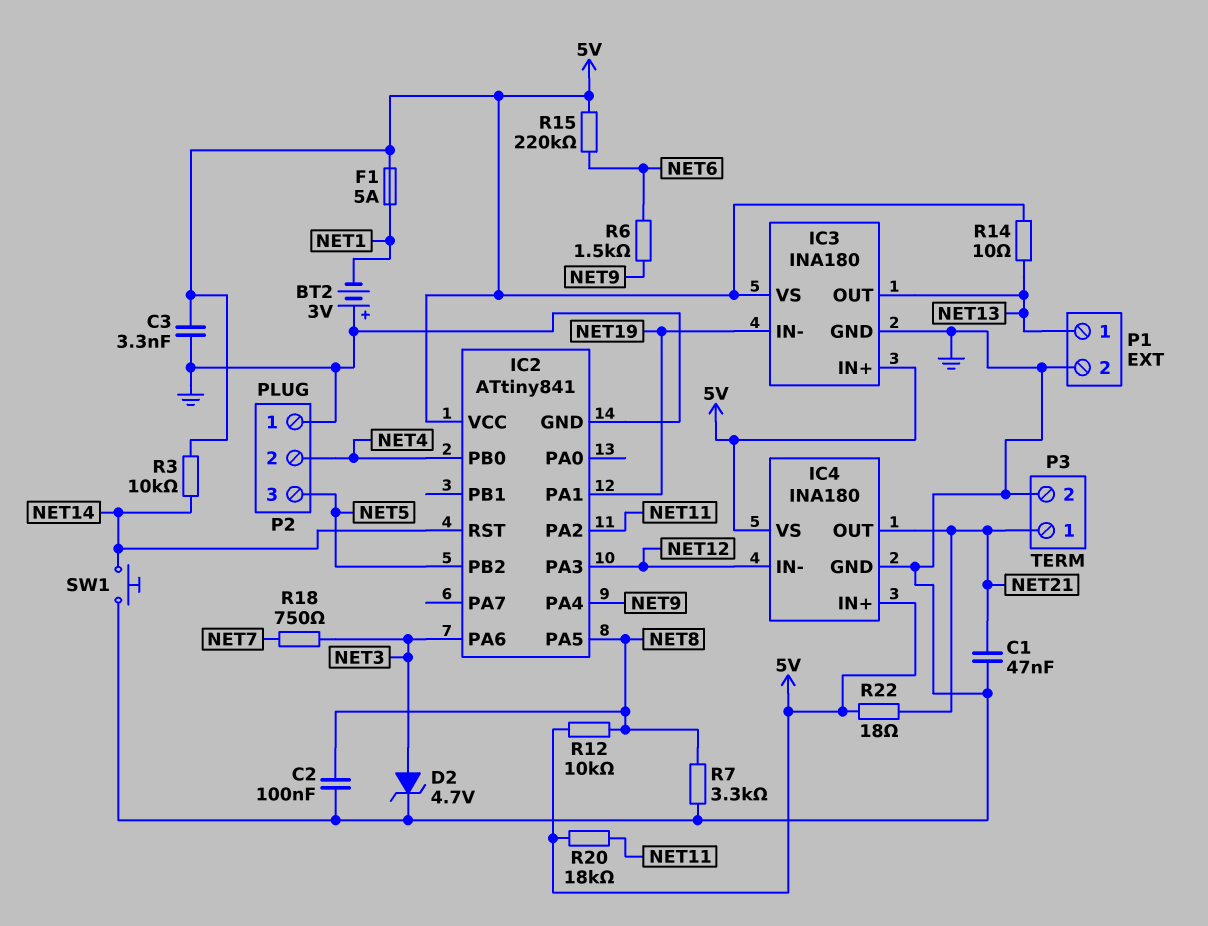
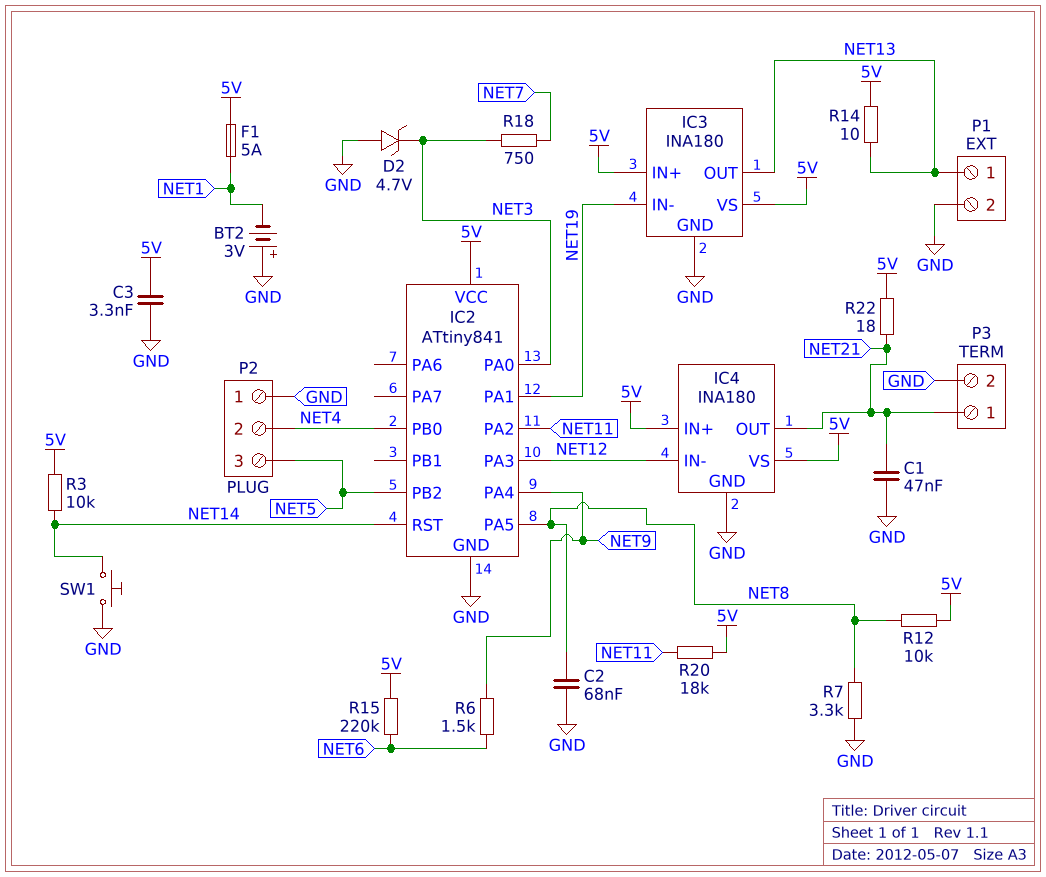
C2: 100nF (GND, NET8) -> 68nF (GND, NET8)
D2: zener 4.7V (A NET3, K GND) -> zener 4.7V (A GND, K NET3)
IC2 pin PA0: none -> NET3
IC2 pin PA6: NET3 -> none

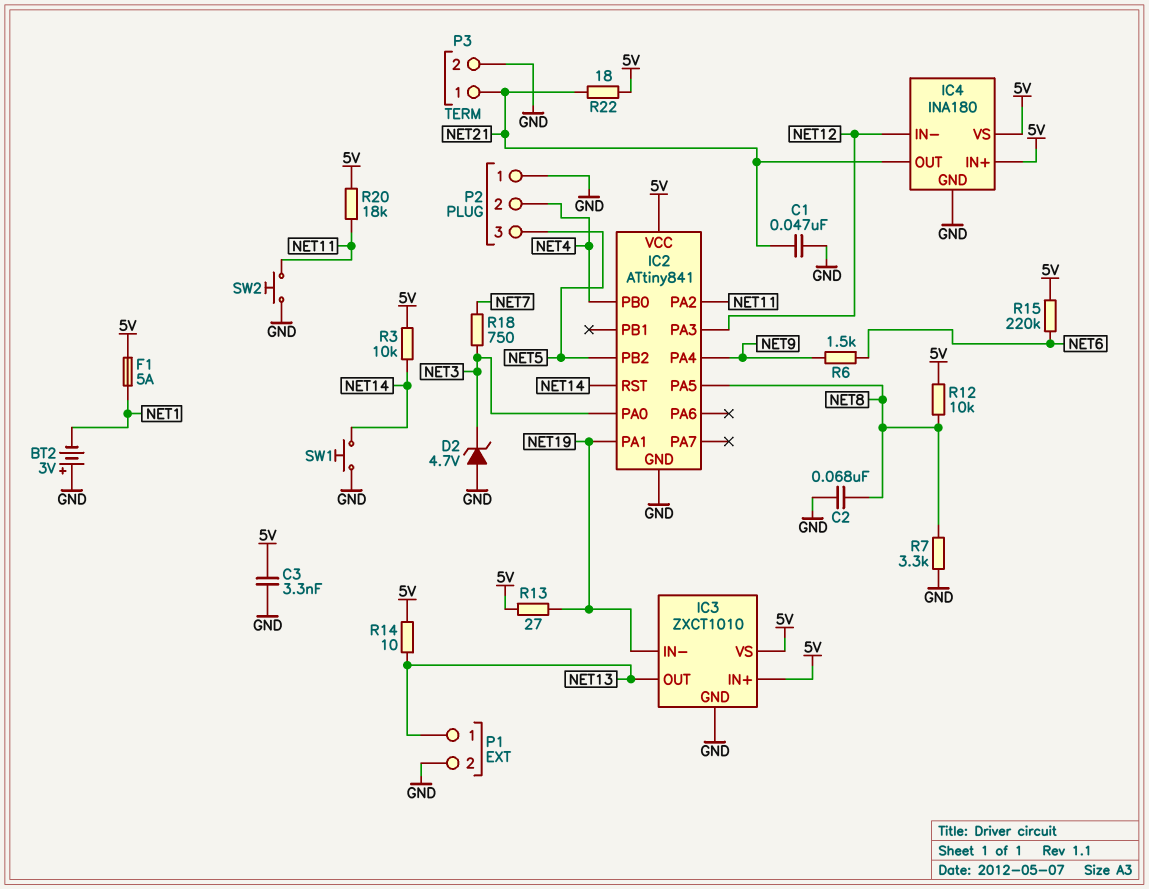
IC3: INA180 -> ZXCT1010
R13: none -> 27 (5V, NET19)
SW2: none -> button (GND, NET11)

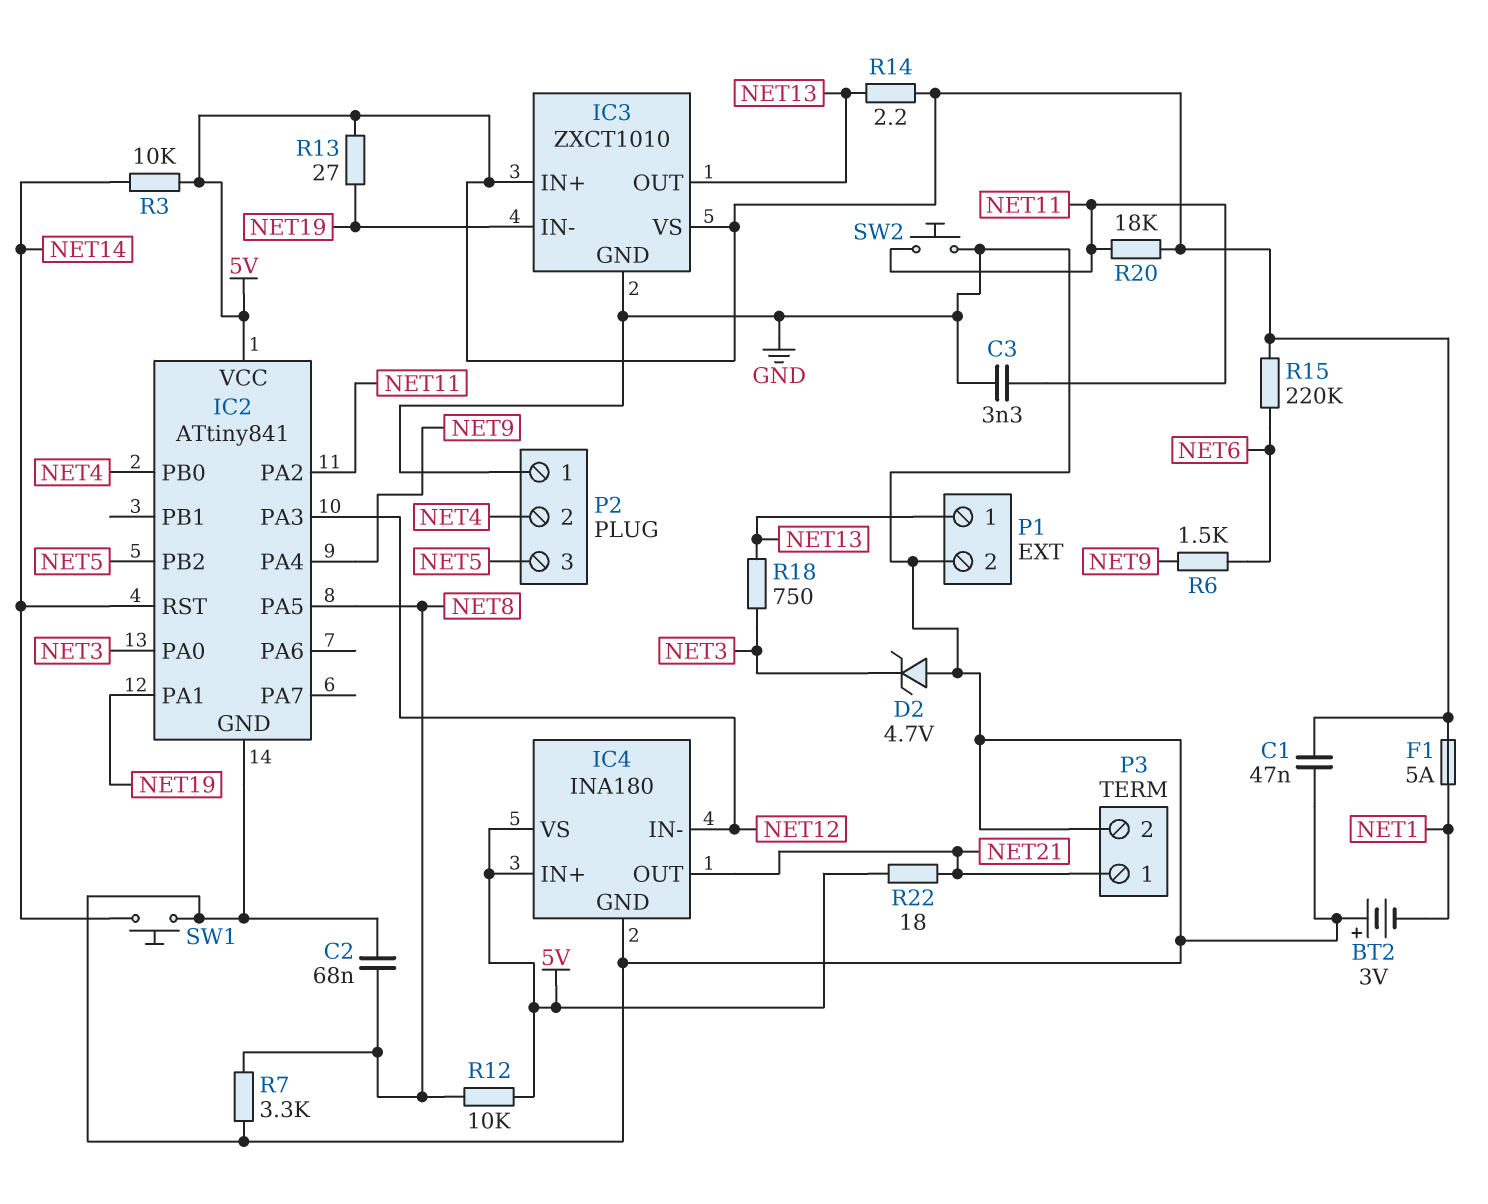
C1: 47nF (GND, NET21) -> 47nF (5V, GND)
C3: 3.3nF (5V, GND) -> 3.3nF (GND, NET11)
R14: 10 (5V, NET13) -> 2.2 (5V, NET13)
R18: 750 (NET3, NET7) -> 750 (NET3, NET13)

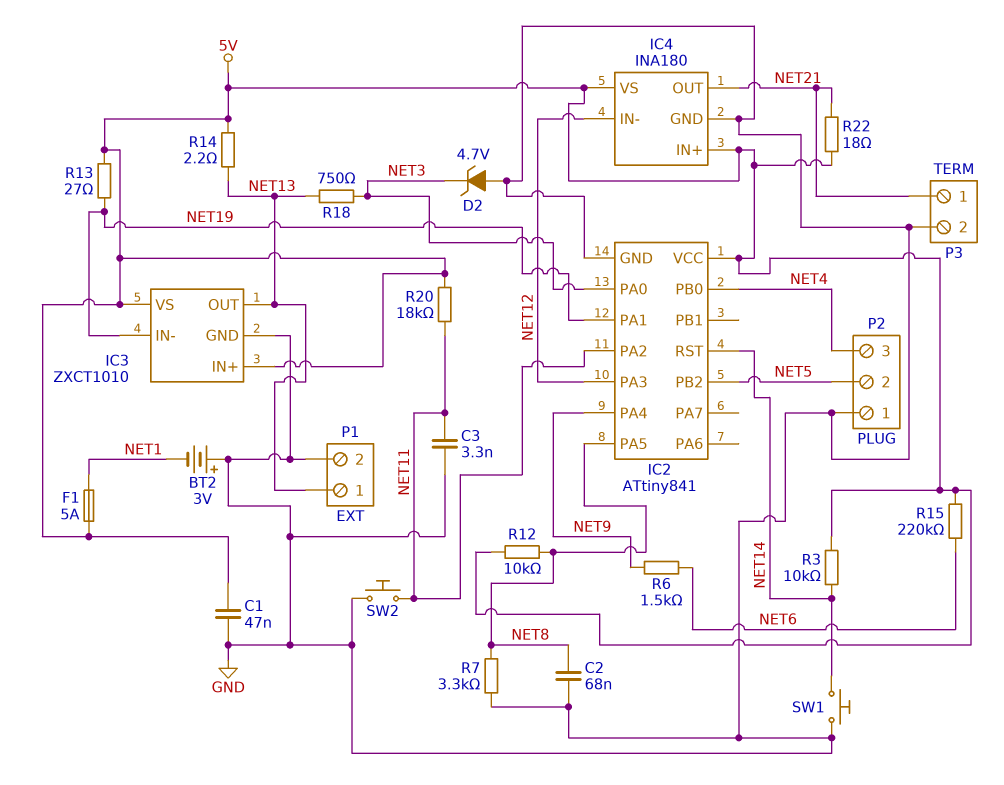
P2 pin 2: NET4 -> NET5
P2 pin 3: NET5 -> NET4

